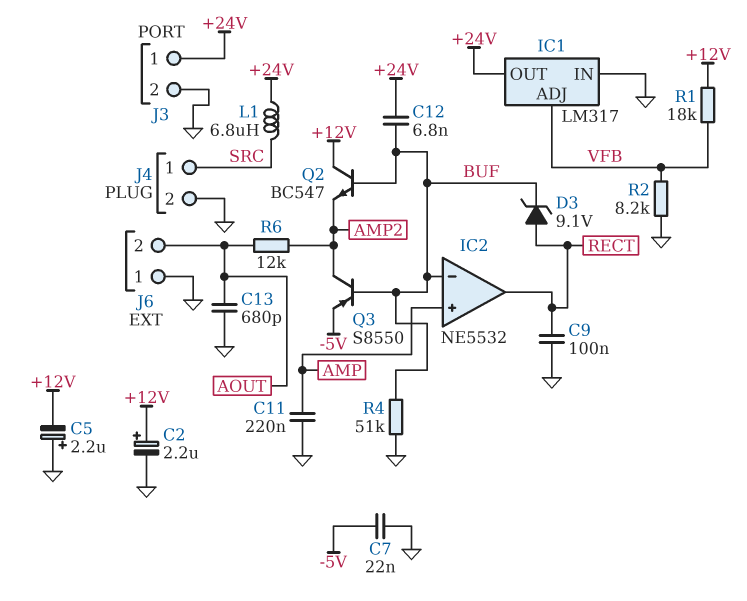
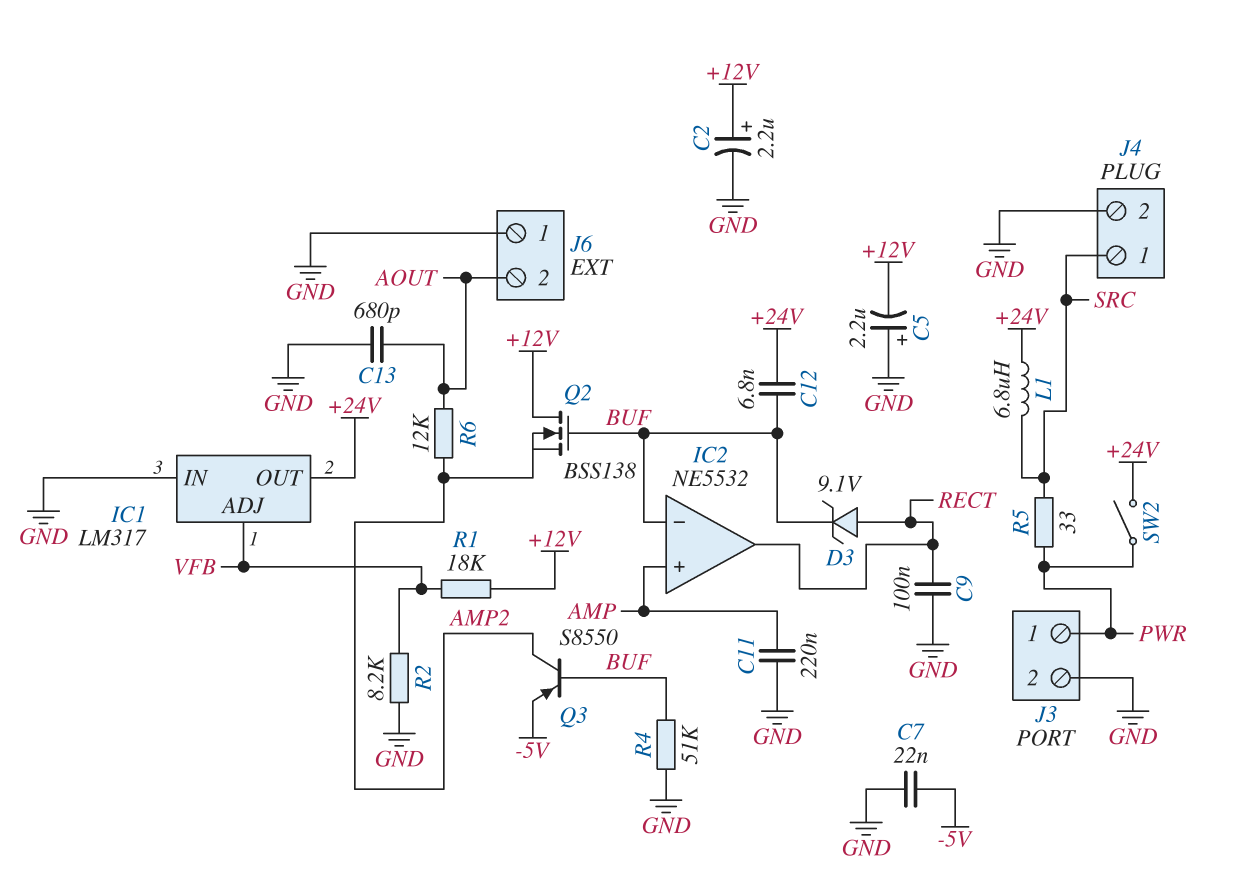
J3 pin 1: +24V -> PWR
Q2: NPN BC547 (B BUF, C +12V, E AMP2) -> NMOS BSS138 (G BUF, D +12V, S AMP2)
R5: none -> 33 (PWR, SRC)
SW2: none -> switch (+24V, PWR)

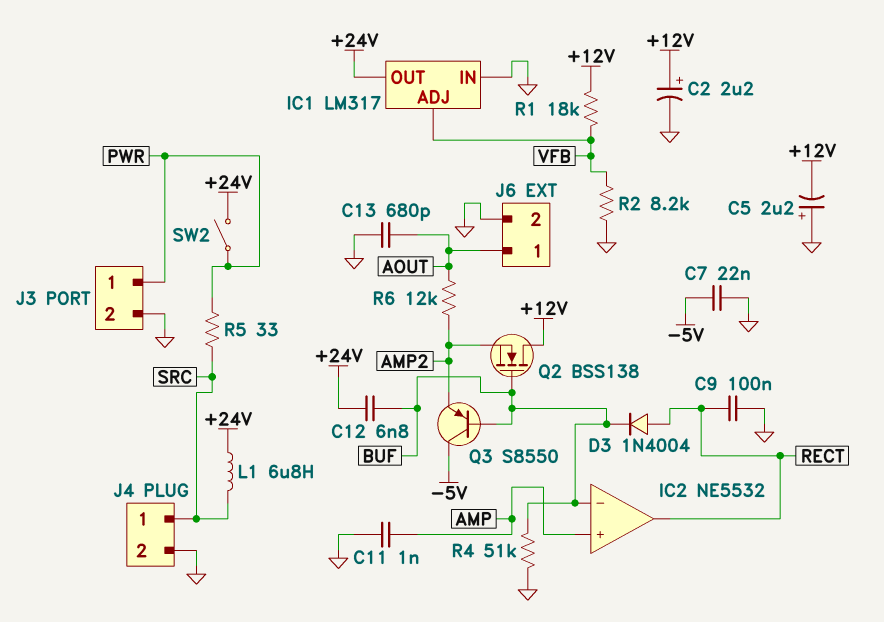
C11: 220nF (AMP, GND) -> 1nF (AMP, GND)
D3: zener 9.1V (A RECT, K BUF) -> diode 1N4004 (A RECT, K BUF)
J6 pin 1: GND -> AOUT
J6 pin 2: AOUT -> GND
Q3: PNP S8550 (B BUF, C AMP2, E -5V) -> PNP S8550 (B BUF, C -5V, E AMP2)

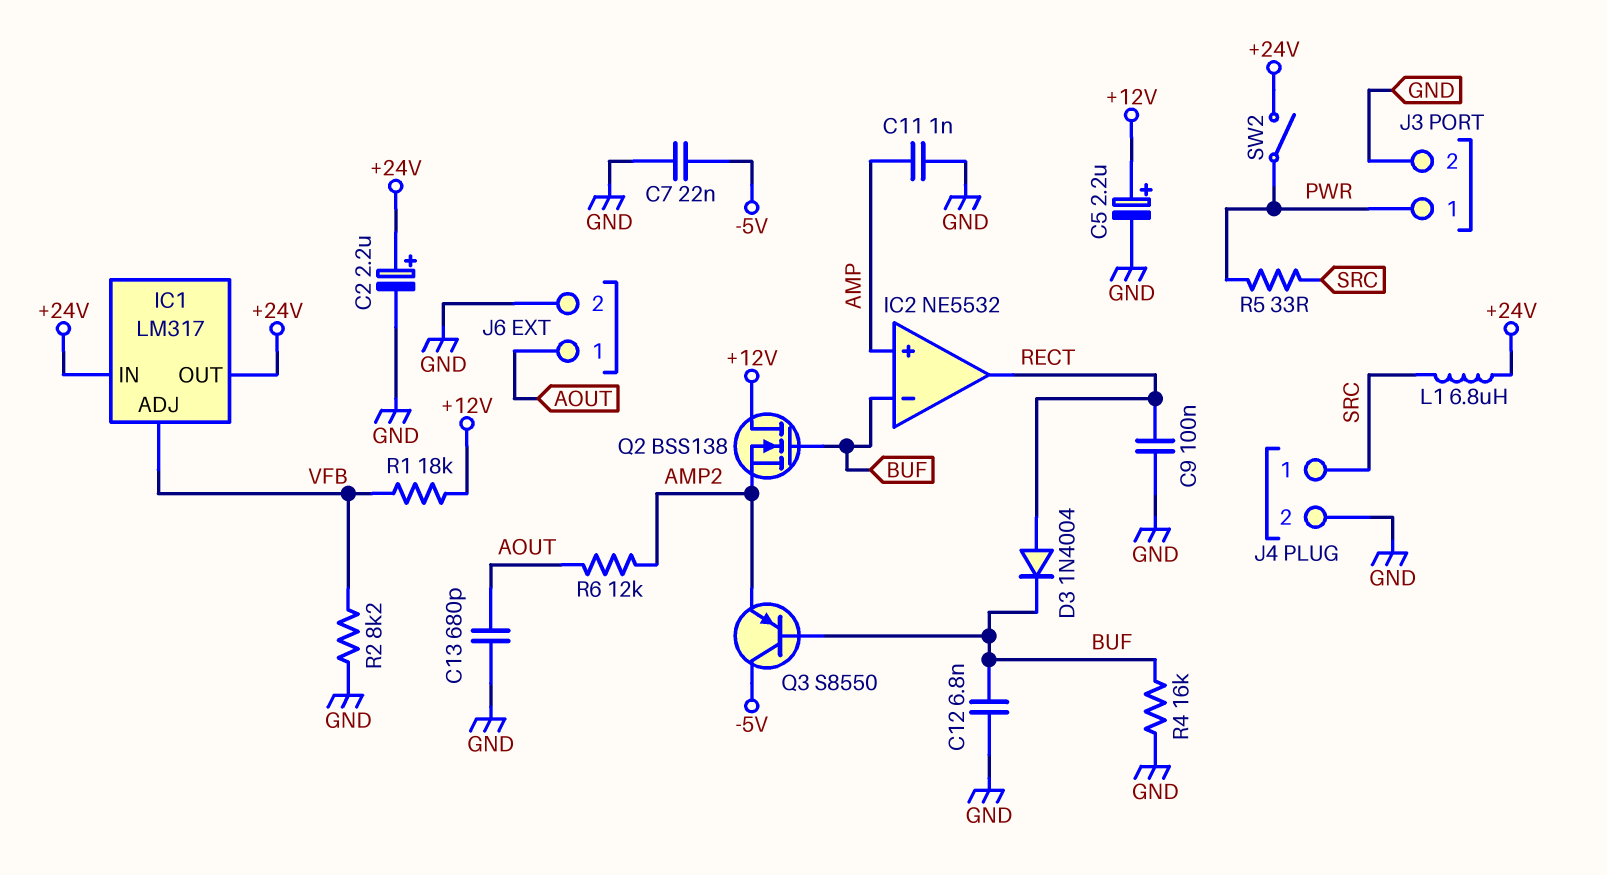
C2: 2.2uF (plus +12V, minus GND) -> 2.2uF (plus +24V, minus GND)
C5: 2.2uF (plus GND, minus +12V) -> 2.2uF (plus +12V, minus GND)
C12: 6.8nF (+24V, BUF) -> 6.8nF (BUF, GND)
IC1 pin IN: GND -> +24V
R4: 51k (BUF, GND) -> 16k (BUF, GND)

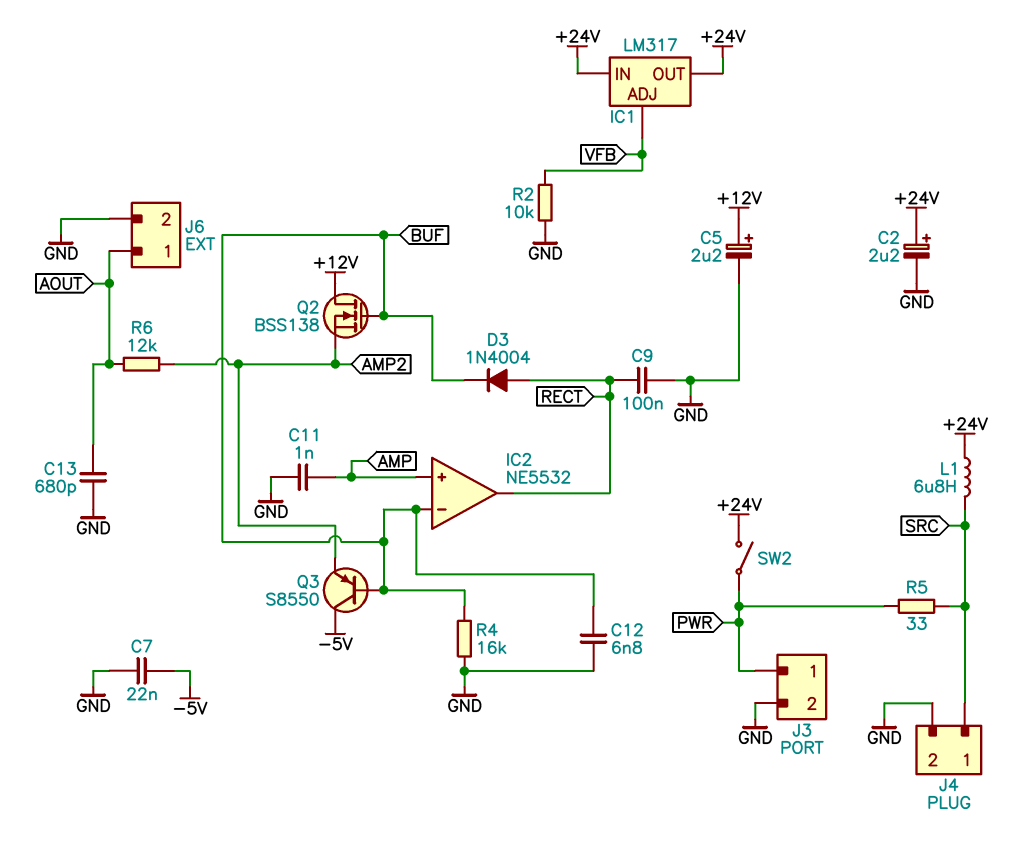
R1: 18k (+12V, VFB) -> none
R2: 8.2k (GND, VFB) -> 10k (GND, VFB)

